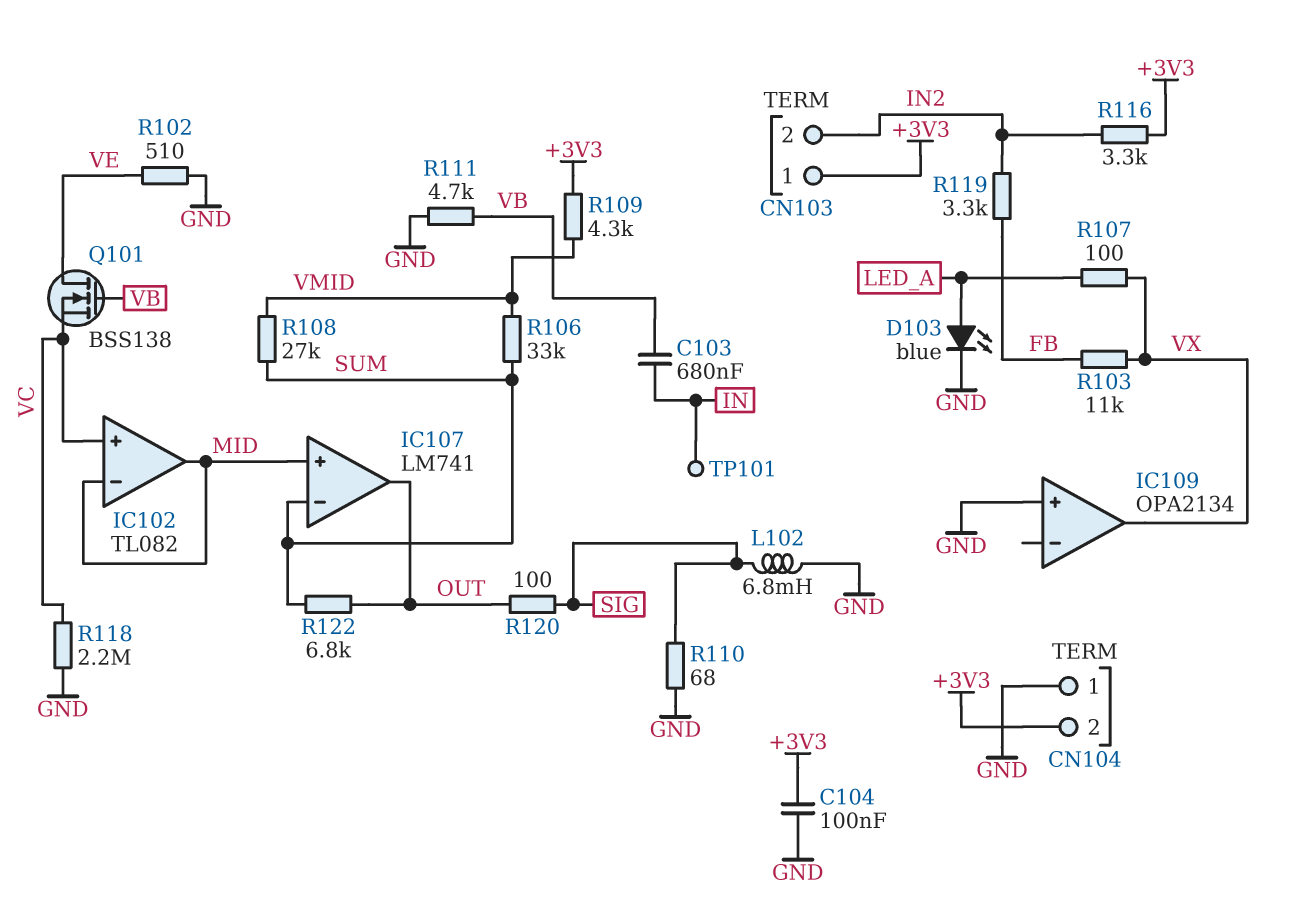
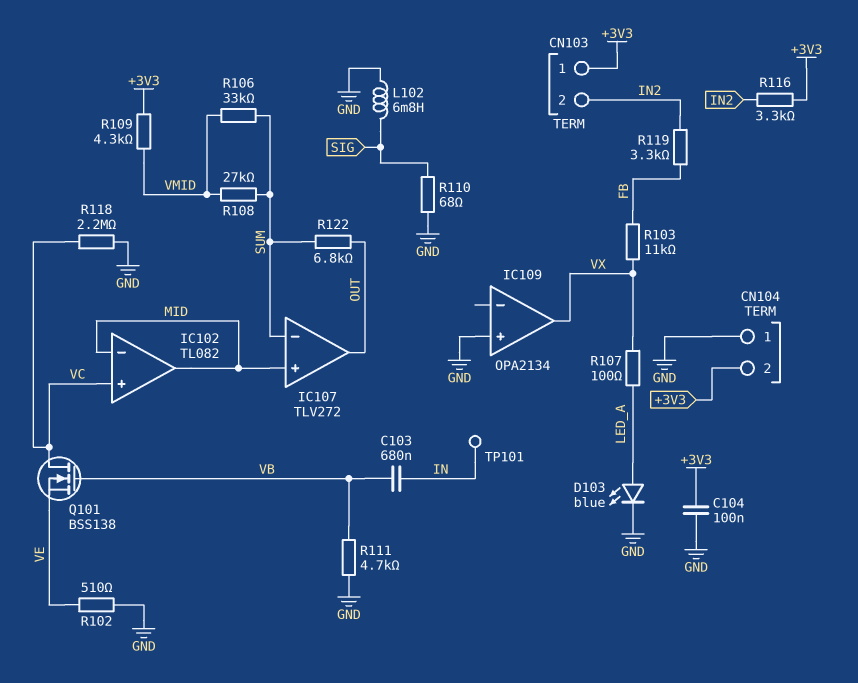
IC107: LM741 -> TLV272
Q101: NMOS BSS138 (G VB, D VE, S VC) -> NMOS BSS138 (G VB, D VC, S VE)
R120: 100 (OUT, SIG) -> none

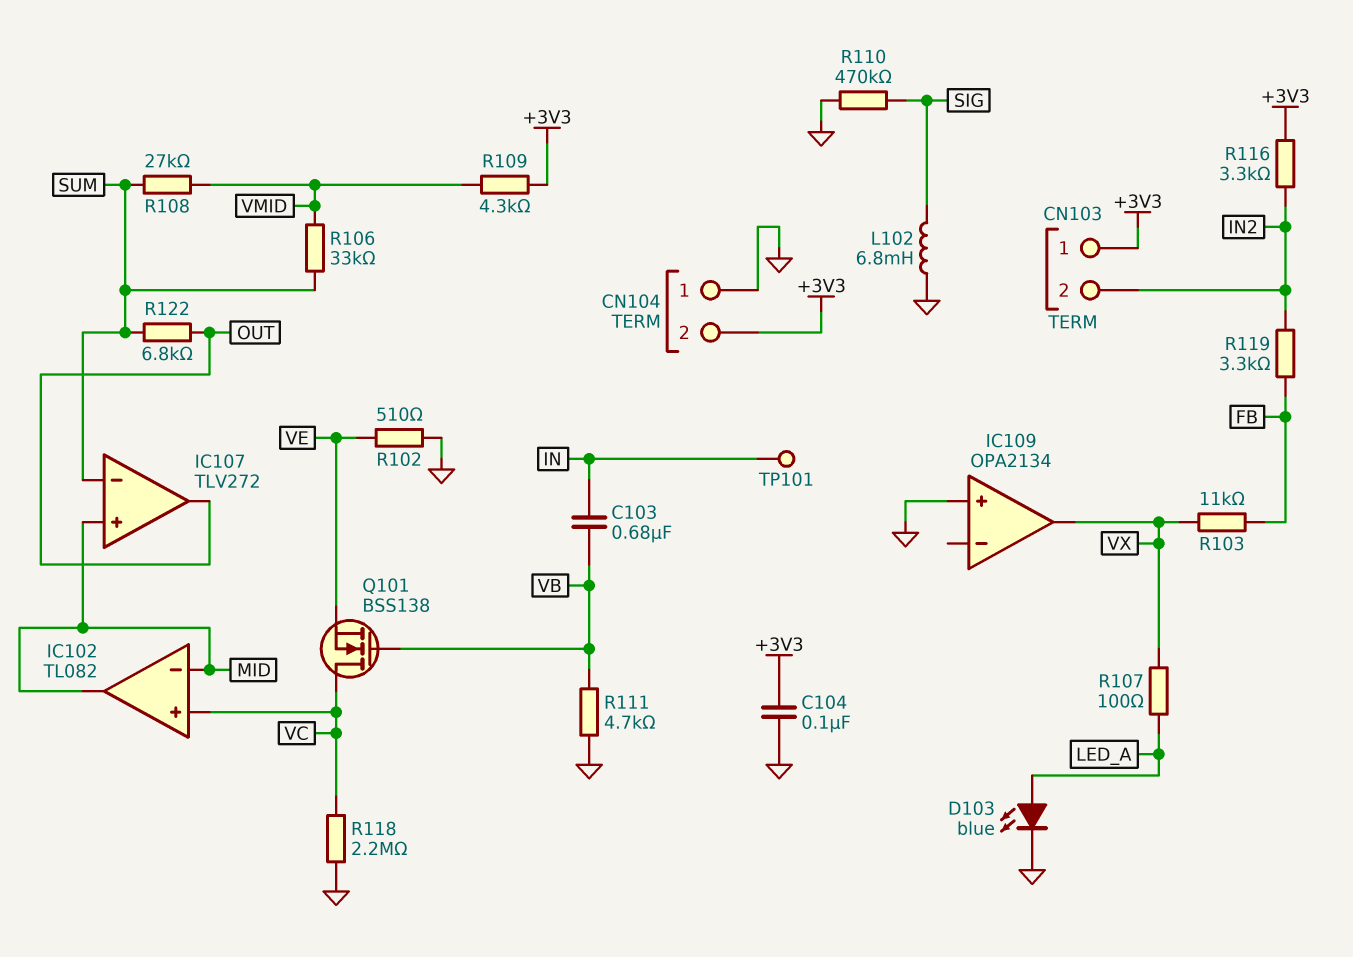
R110: 68 (GND, SIG) -> 470k (GND, SIG)

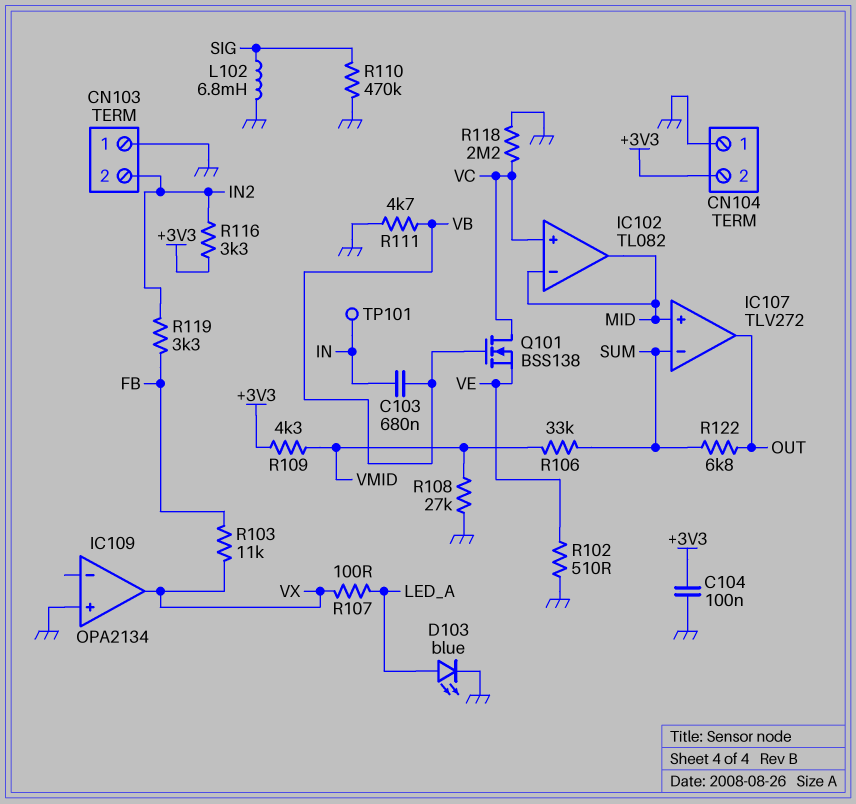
CN103 pin 1: +3V3 -> GND
R108: 27k (SUM, VMID) -> 27k (GND, VMID)

